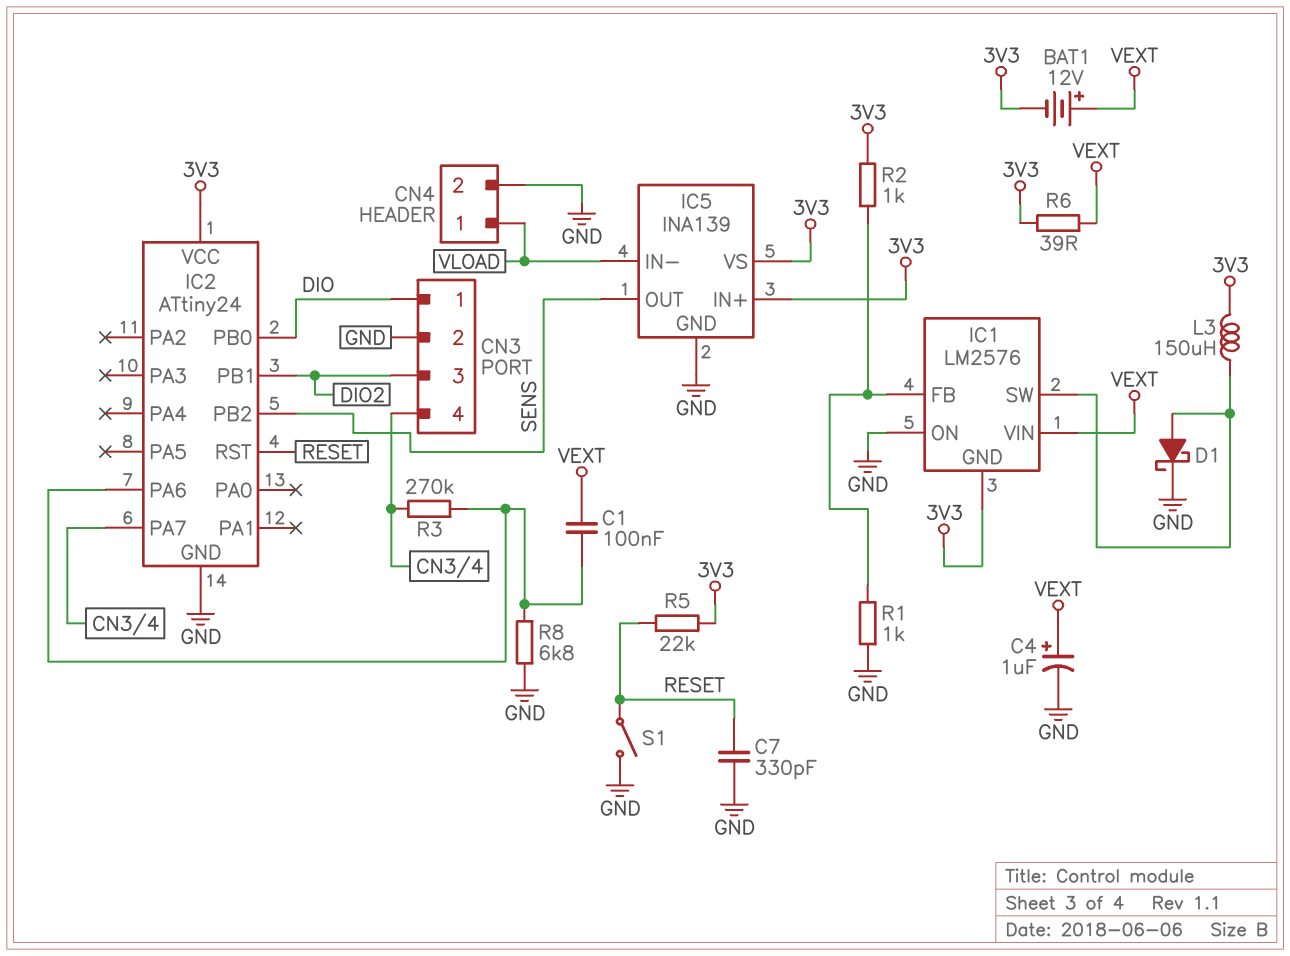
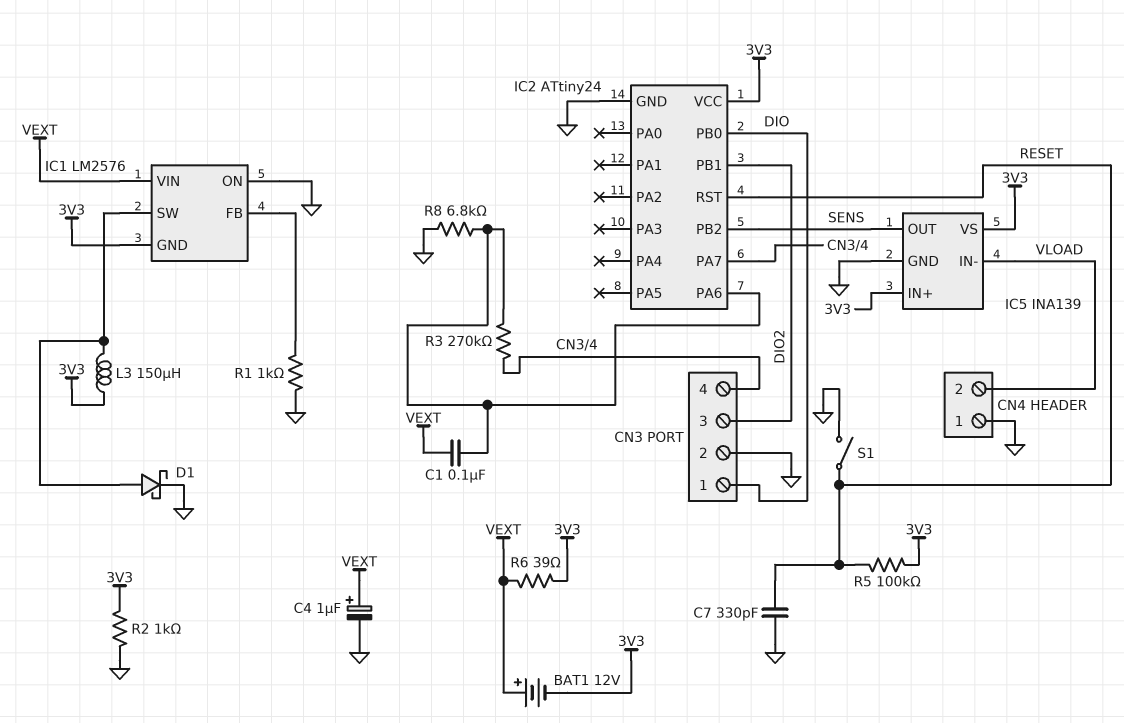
CN4 pin 1: VLOAD -> GND
CN4 pin 2: GND -> VLOAD
R2: 1k (3V3, IC1/FB) -> 1k (3V3, GND)
R5: 22k (3V3, RESET) -> 100k (3V3, RESET)

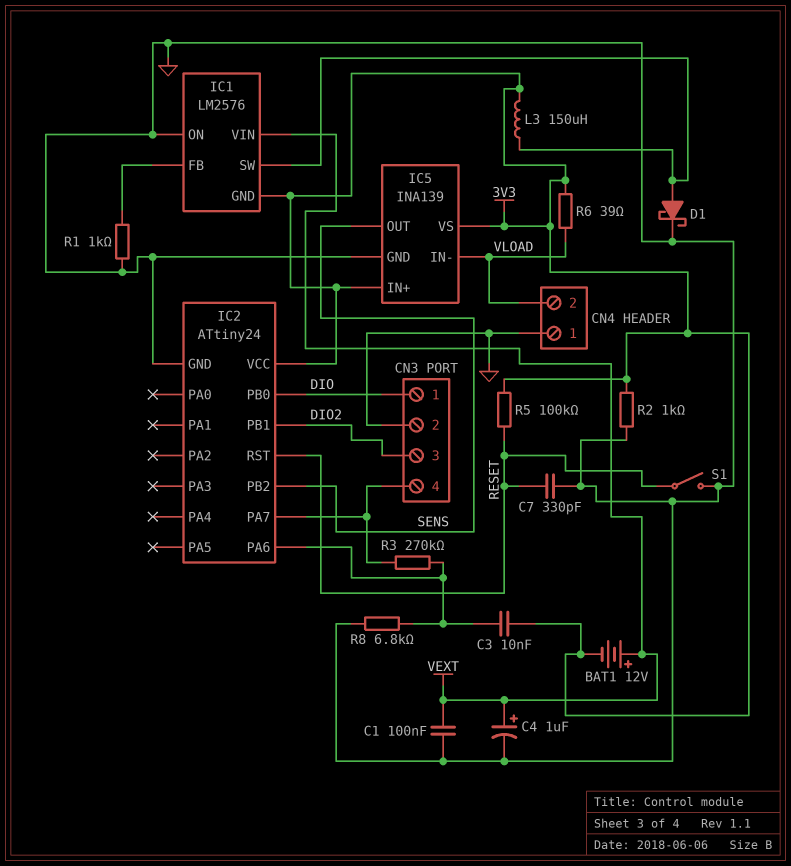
C1: 100nF (IC2/PA6, VEXT) -> 100nF (GND, VEXT)
C3: none -> 10nF (3V3, IC2/PA6)
R6: 39 (3V3, VEXT) -> 39 (3V3, VLOAD)

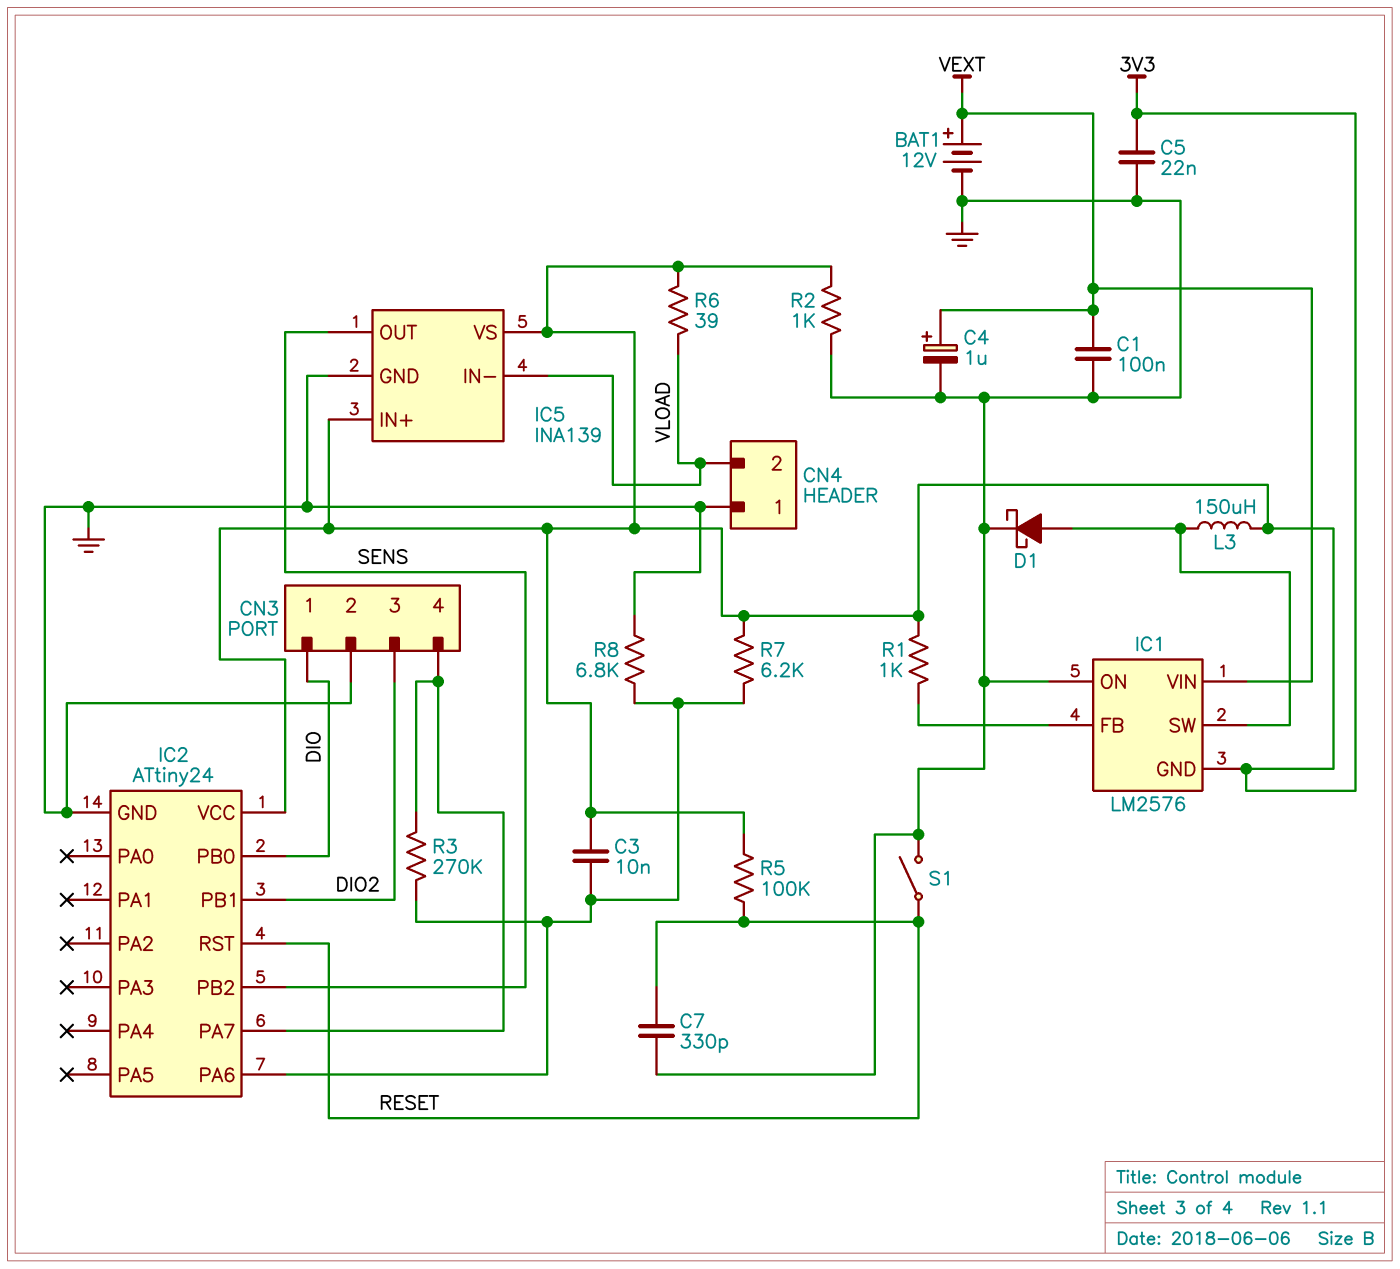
BAT1: 12V (plus VEXT, minus 3V3) -> 12V (plus VEXT, minus GND)
C5: none -> 22nF (3V3, GND)
R1: 1k (GND, IC1/FB) -> 1k (3V3, IC1/FB)
R7: none -> 6.2k (3V3, IC2/PA6)

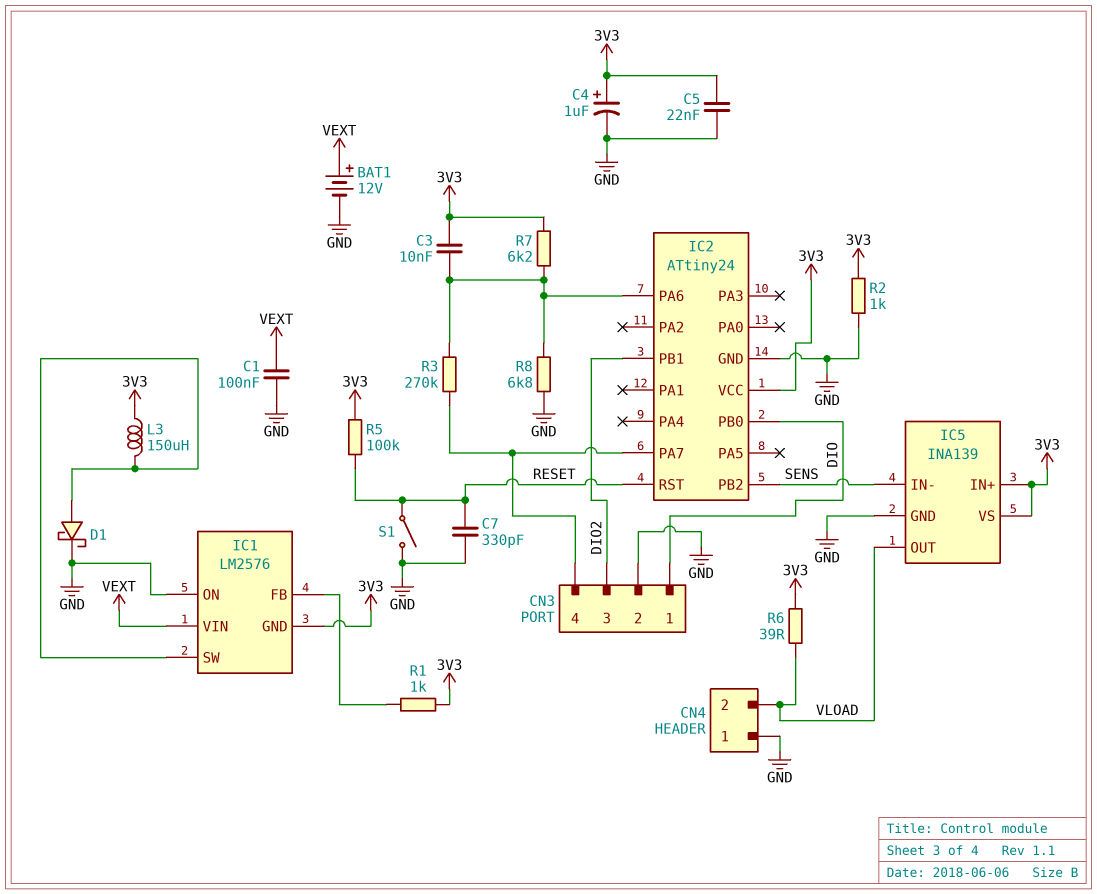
C4: 1uF (plus VEXT, minus GND) -> 1uF (plus 3V3, minus GND)
IC5 pin IN-: VLOAD -> SENS
IC5 pin OUT: SENS -> VLOAD

